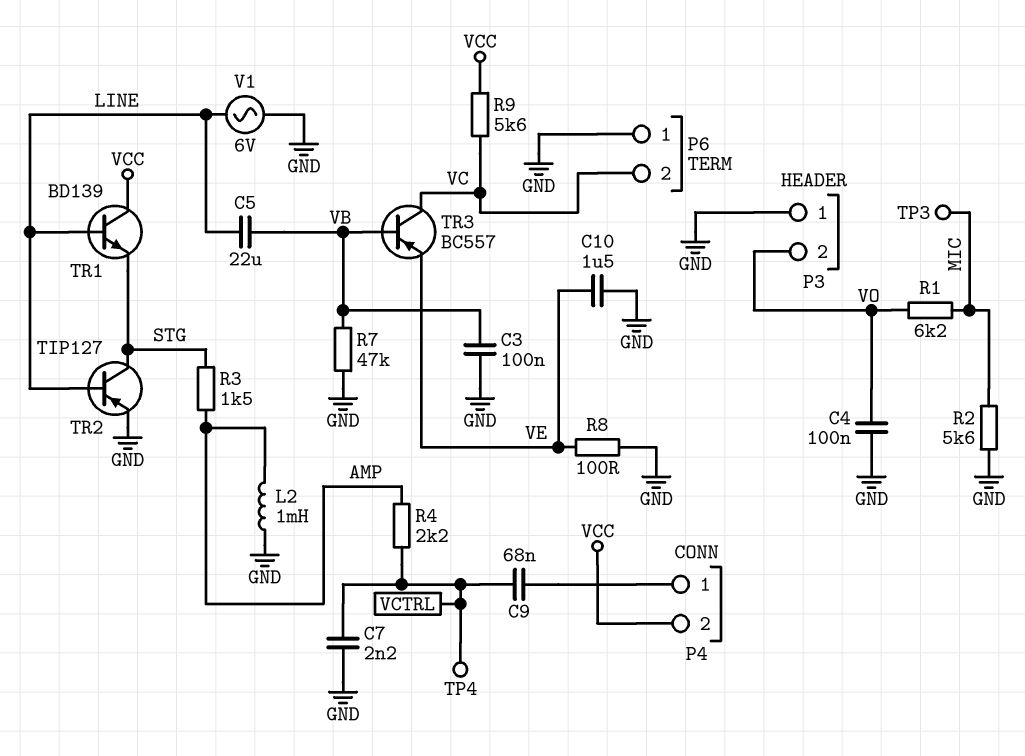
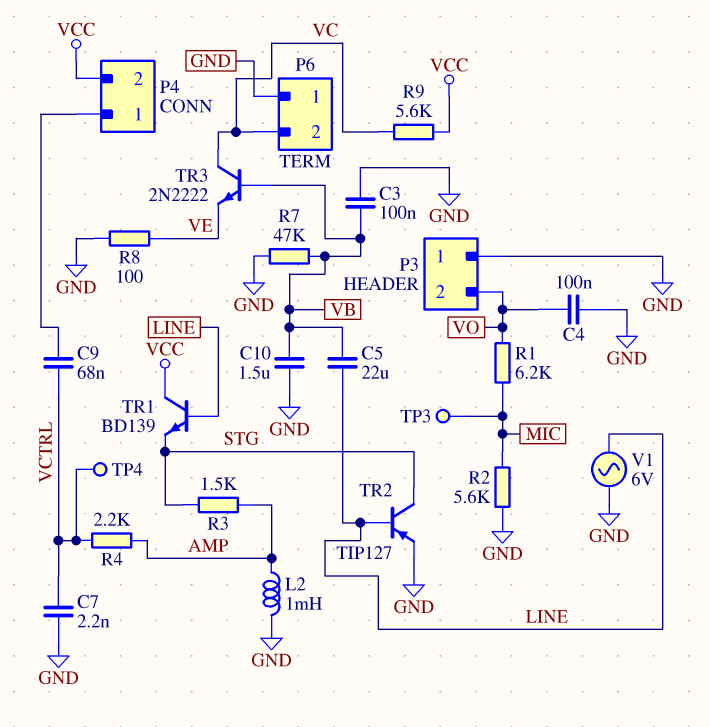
C10: 1.5uF (GND, VE) -> 1.5uF (GND, VB)
TR3: PNP BC557 (B VB, C VC, E VE) -> NPN 2N2222 (B VB, C VC, E VE)

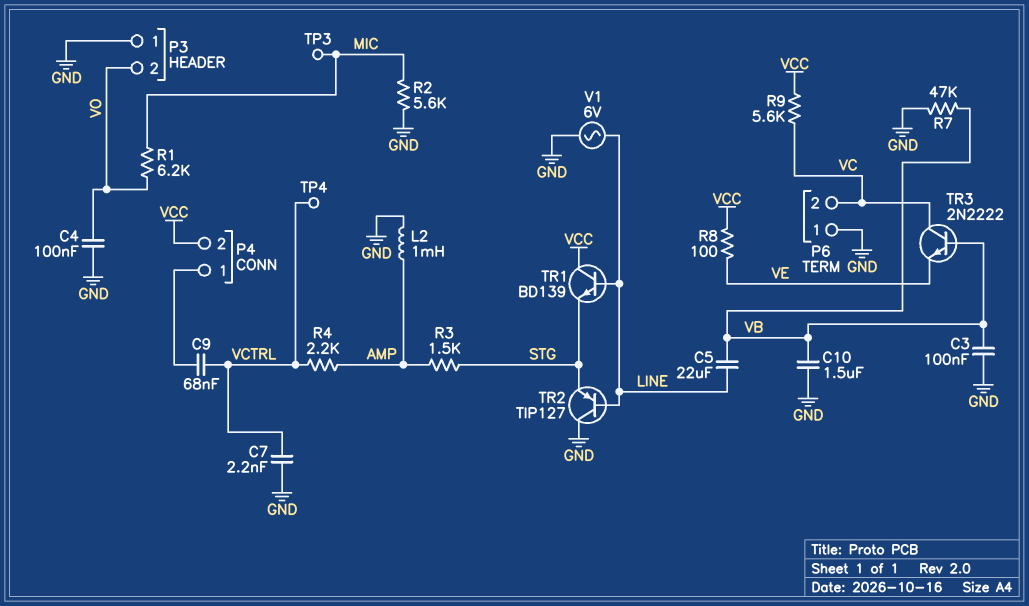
R8: 100 (GND, VE) -> 100 (VCC, VE)
TR2: PNP TIP127 (B LINE, C STG, E GND) -> PNP TIP127 (B LINE, C GND, E STG)

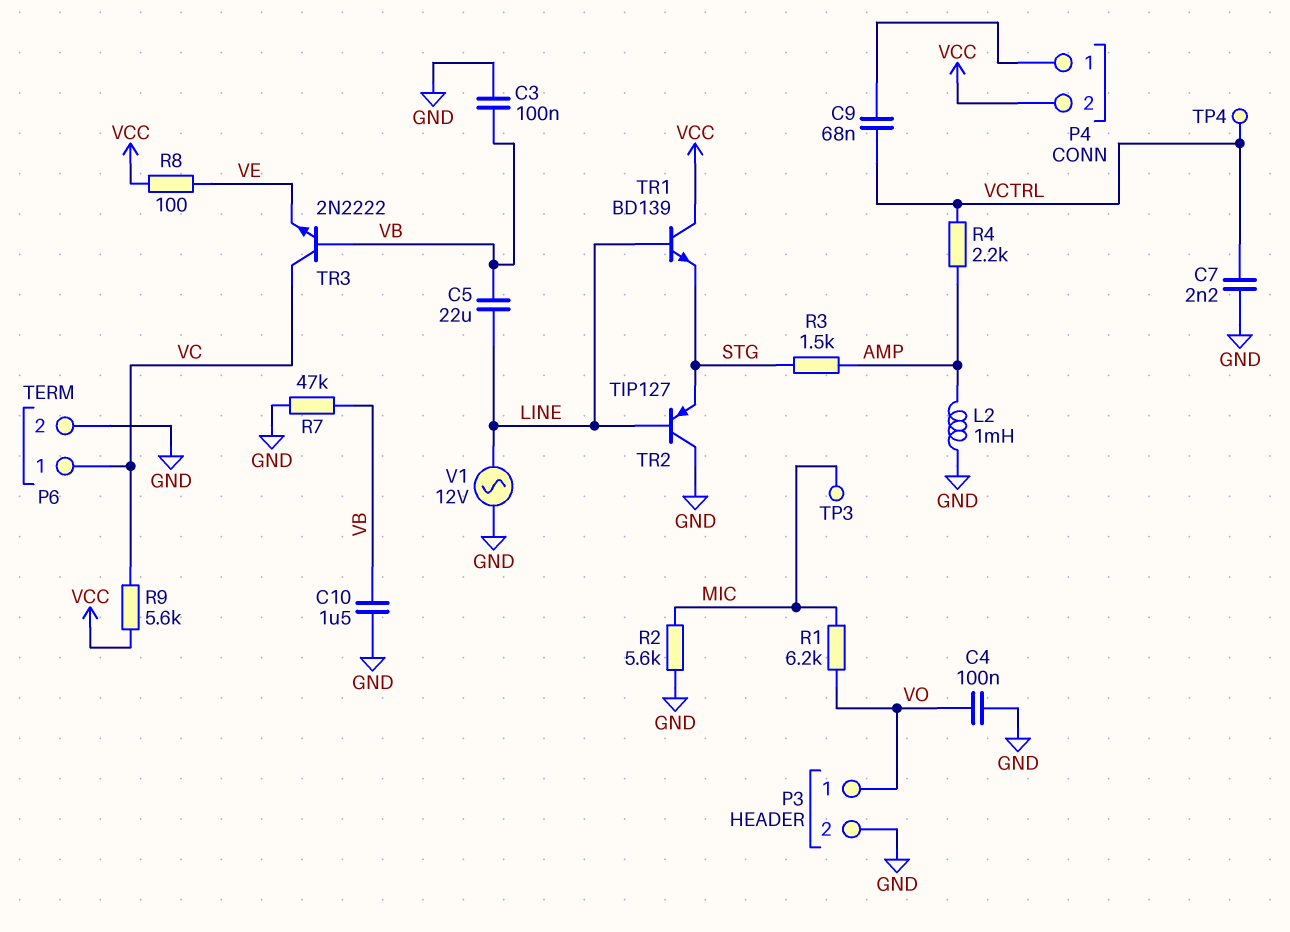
P3 pin 1: GND -> VO
P3 pin 2: VO -> GND
P6 pin 1: GND -> VC
P6 pin 2: VC -> GND
V1: AC 6V (GND, LINE) -> AC 12V (GND, LINE)

